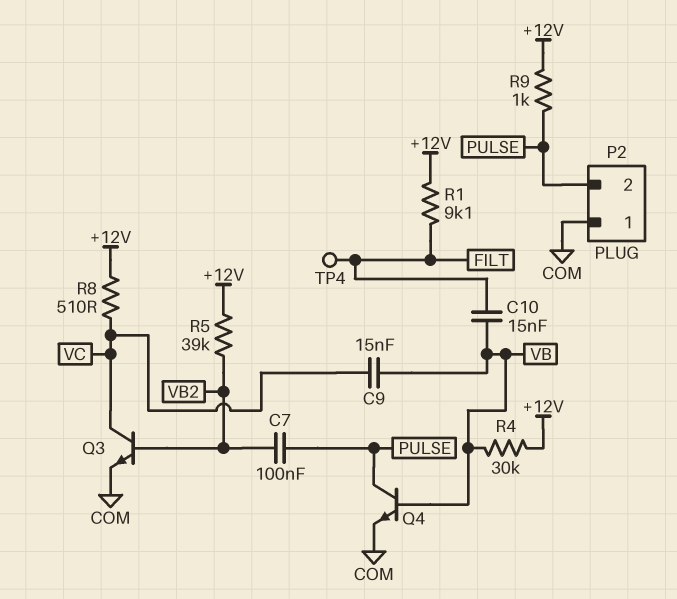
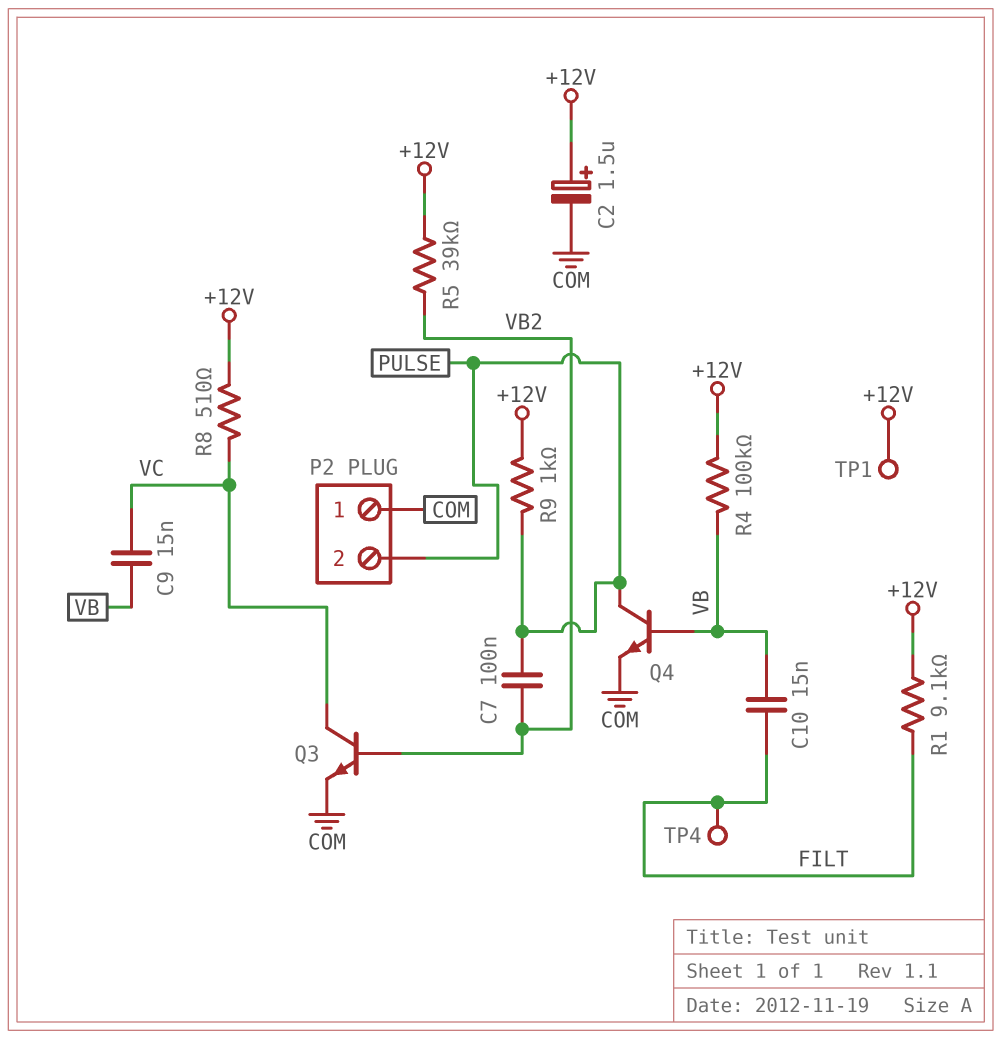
C2: none -> 1.5uF (plus +12V, minus COM)
R4: 30k (+12V, VB) -> 100k (+12V, VB)
TP1: none -> test point (+12V)

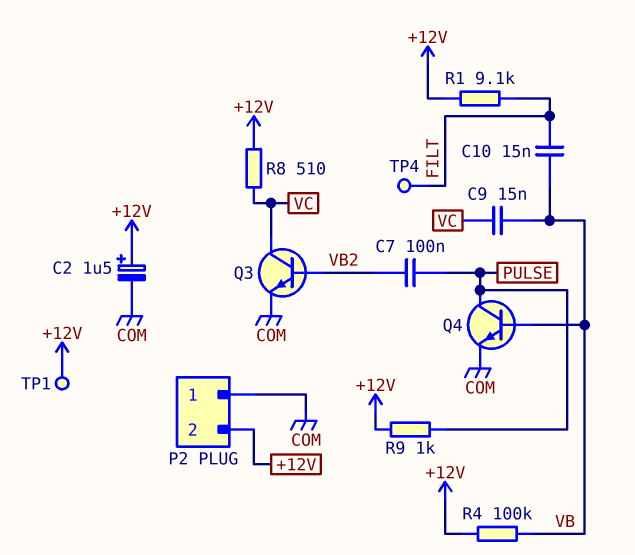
P2 pin 2: PULSE -> +12V
R5: 39k (+12V, VB2) -> none

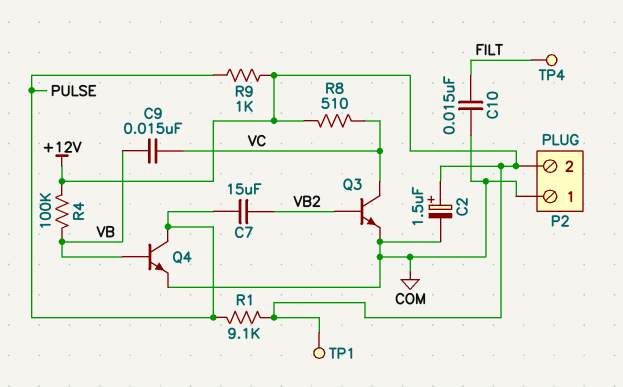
C7: 100nF (PULSE, VB2) -> 15uF (PULSE, VB2)
C10: 15nF (FILT, VB) -> 15nF (COM, FILT)
R1: 9.1k (+12V, FILT) -> 9.1k (+12V, PULSE)

